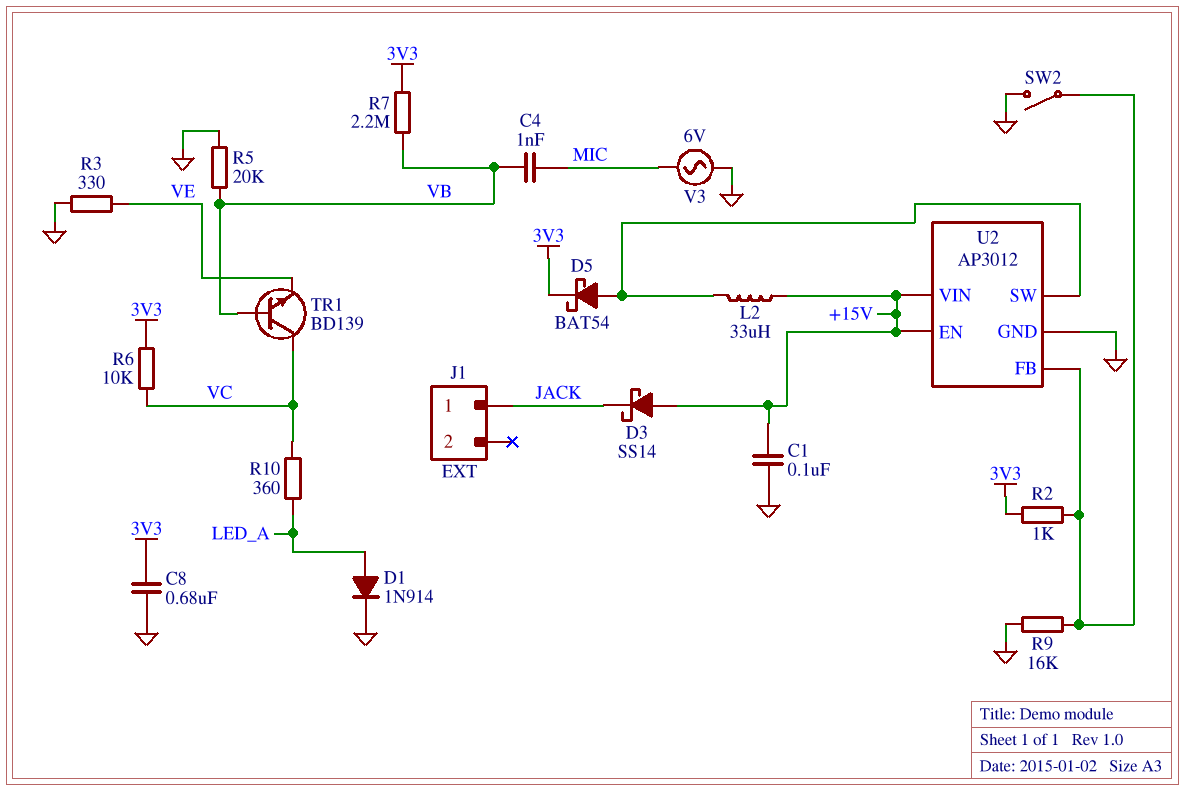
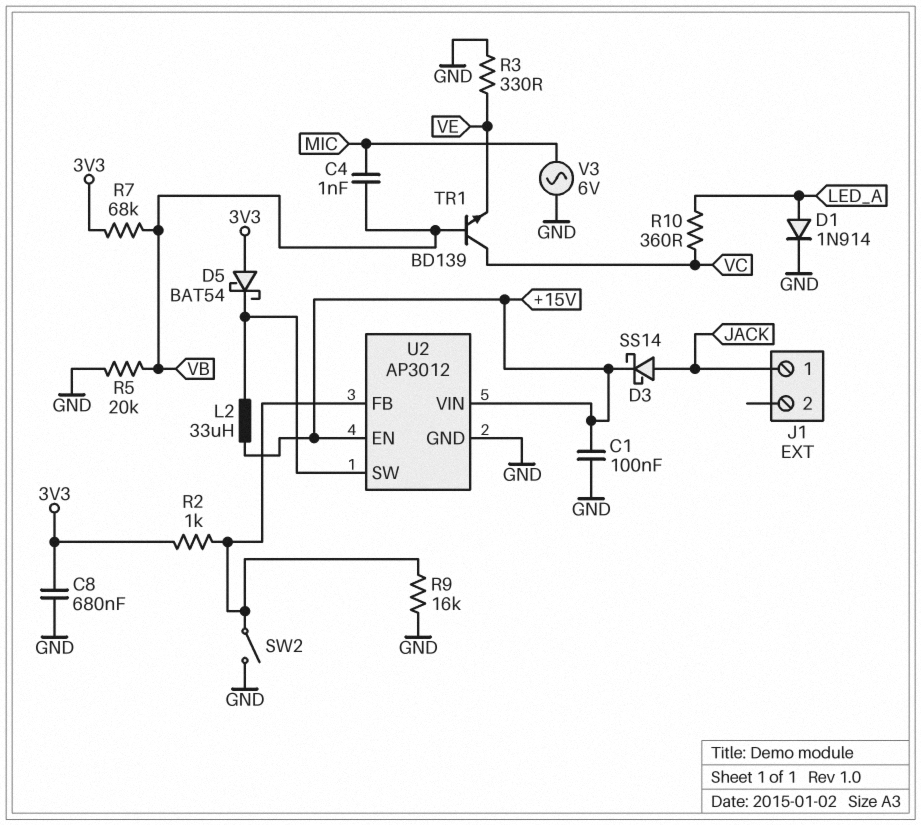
D3: schottky SS14 (A +15V, K JACK) -> schottky SS14 (A JACK, K +15V)
D5: schottky BAT54 (A U2/SW, K 3V3) -> schottky BAT54 (A 3V3, K U2/SW)
R6: 10k (3V3, VC) -> none
R7: 2.2M (3V3, VB) -> 68k (3V3, VB)

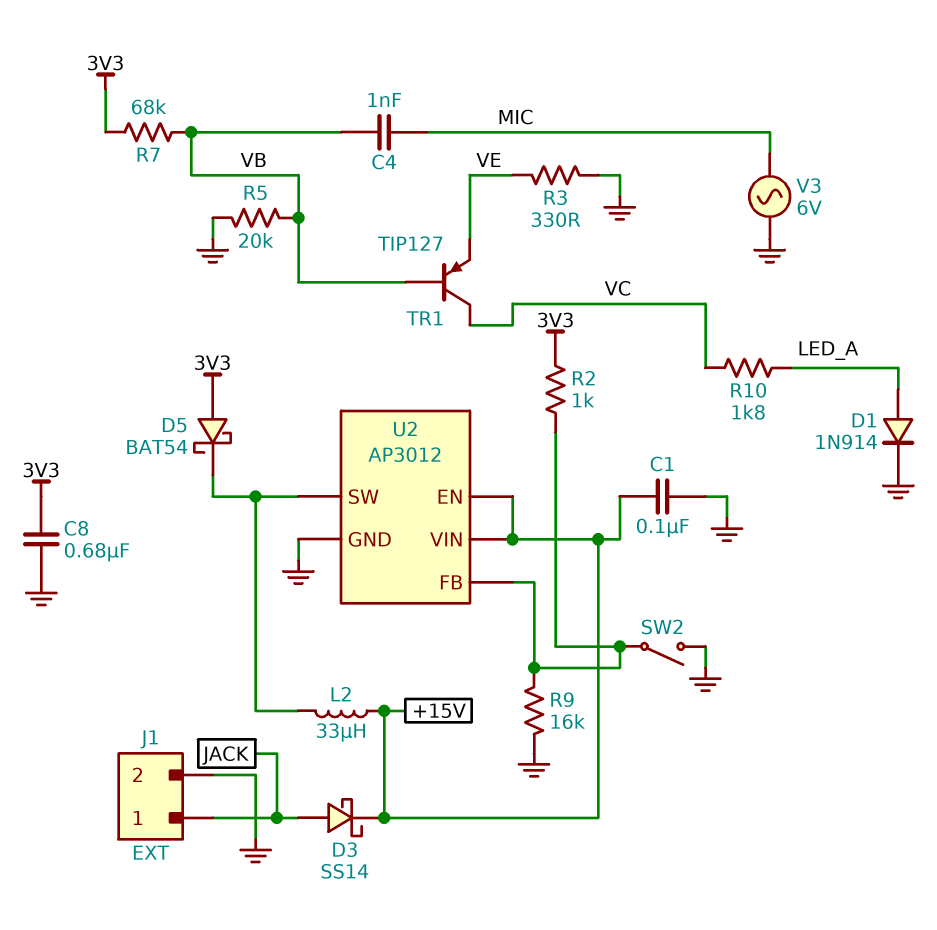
J1 pin 2: none -> GND
R10: 360 (LED_A, VC) -> 1.8k (LED_A, VC)
TR1: NPN BD139 (B VB, C VC, E VE) -> PNP TIP127 (B VB, C VC, E VE)

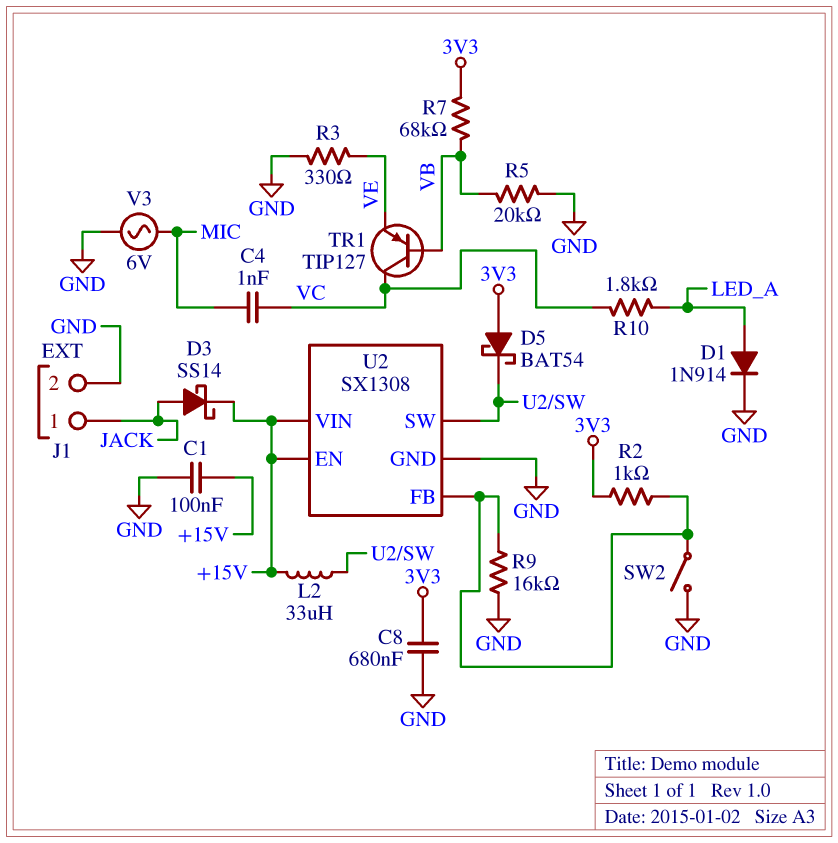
C4: 1nF (MIC, VB) -> 1nF (MIC, VC)
U2: AP3012 -> SX1308

